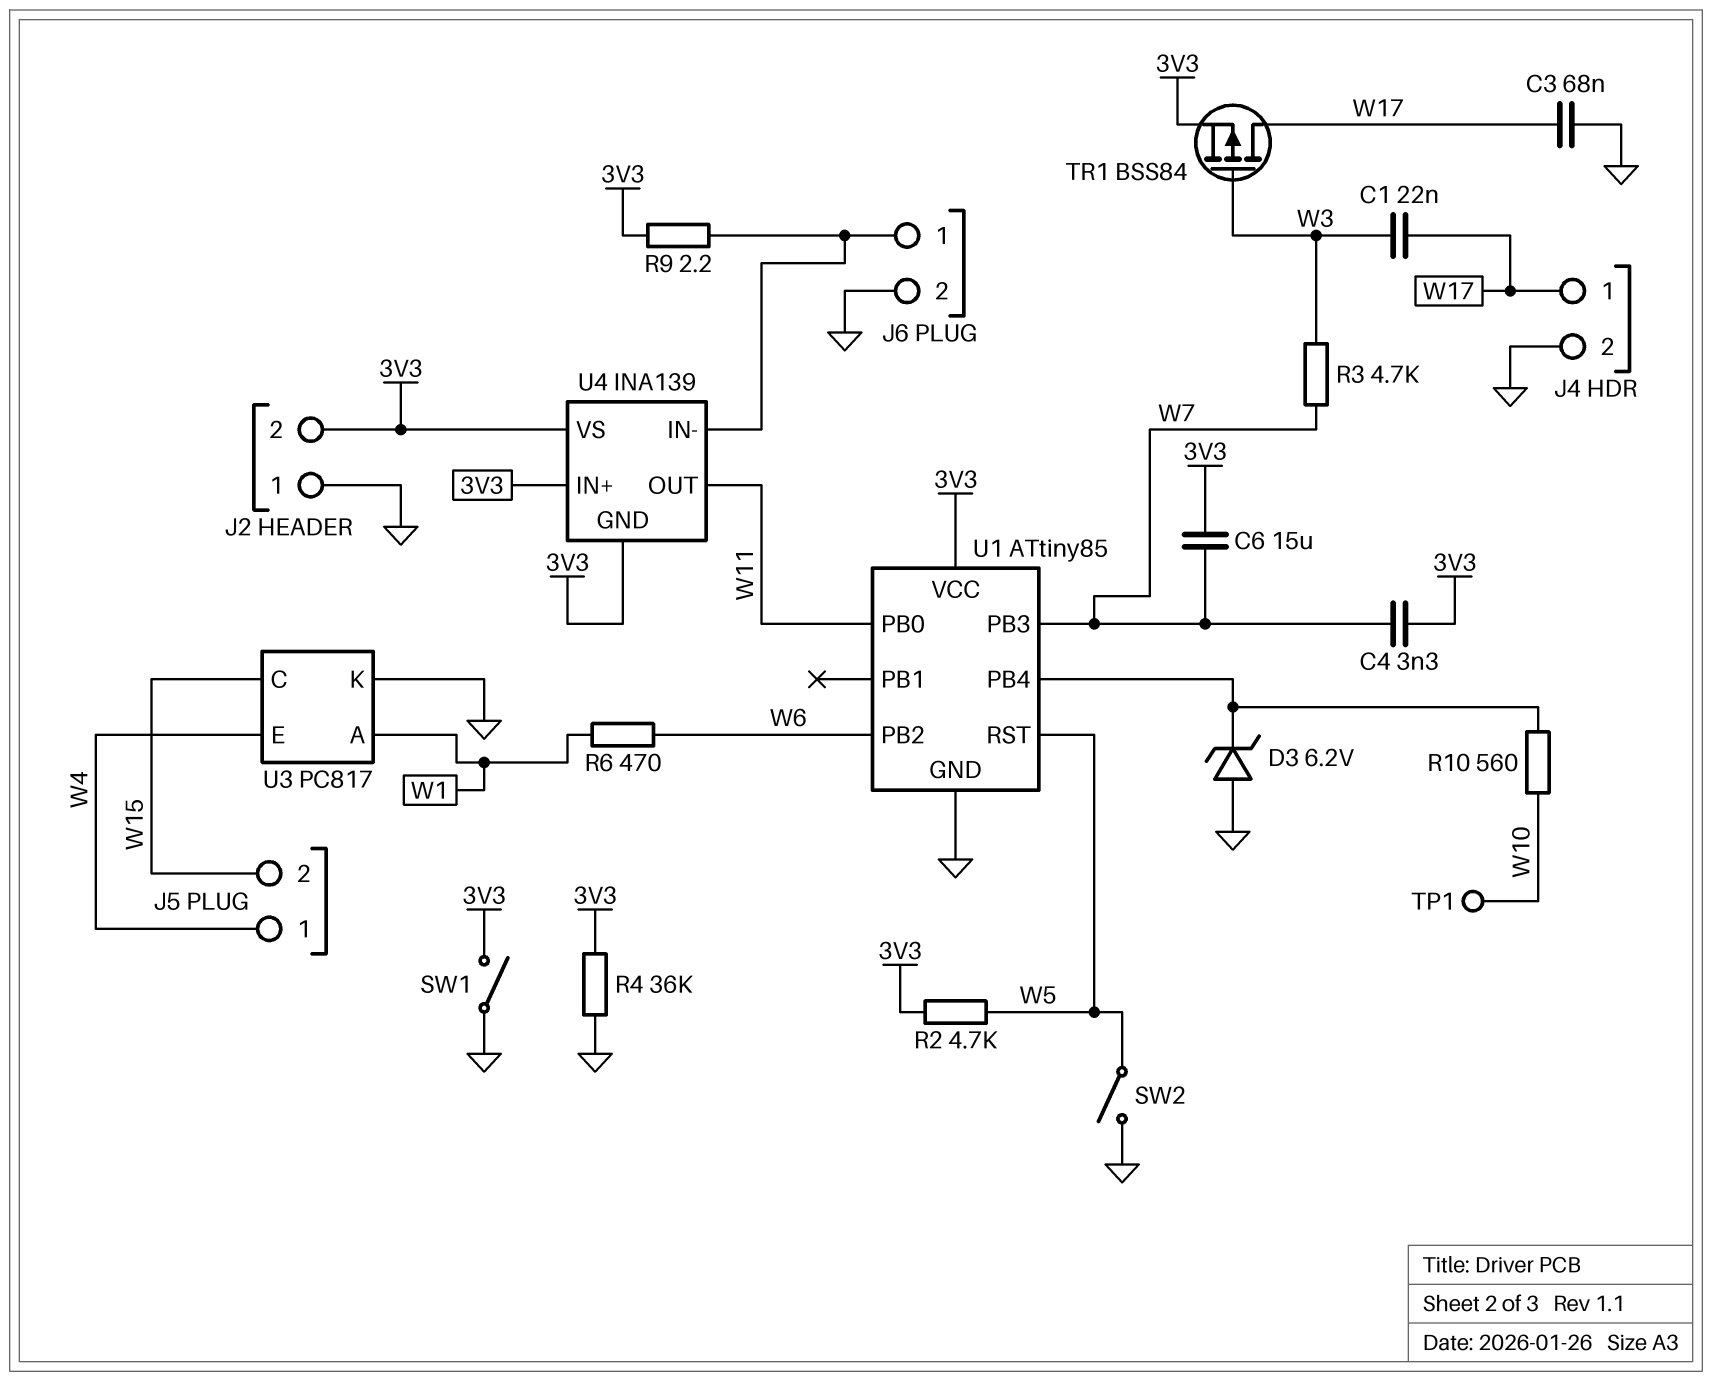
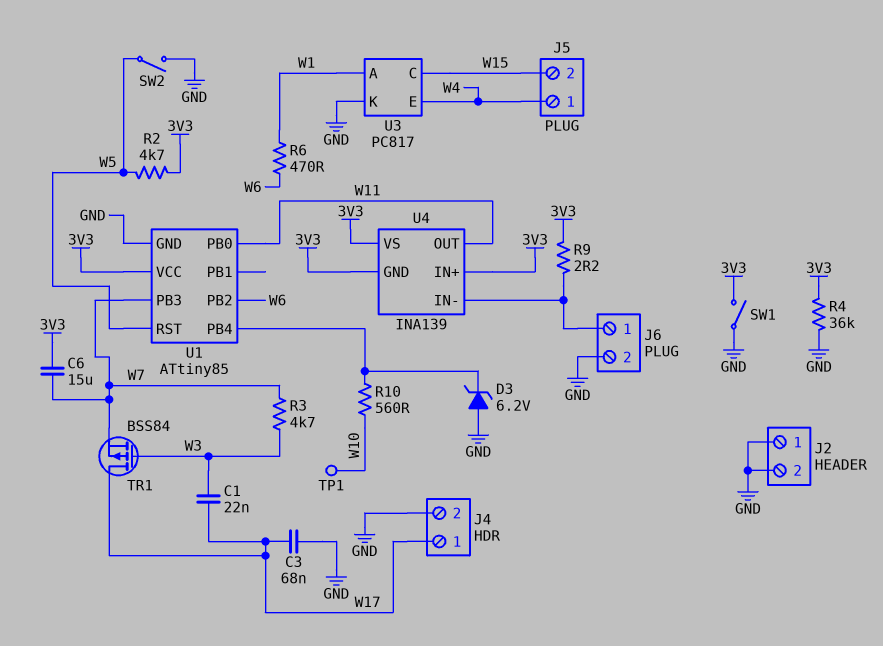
C4: 3.3nF (3V3, W7) -> none
J2 pin 2: 3V3 -> GND
TR1: PMOS BSS84 (G W3, D W17, S 3V3) -> PMOS BSS84 (G W3, D W17, S W7)

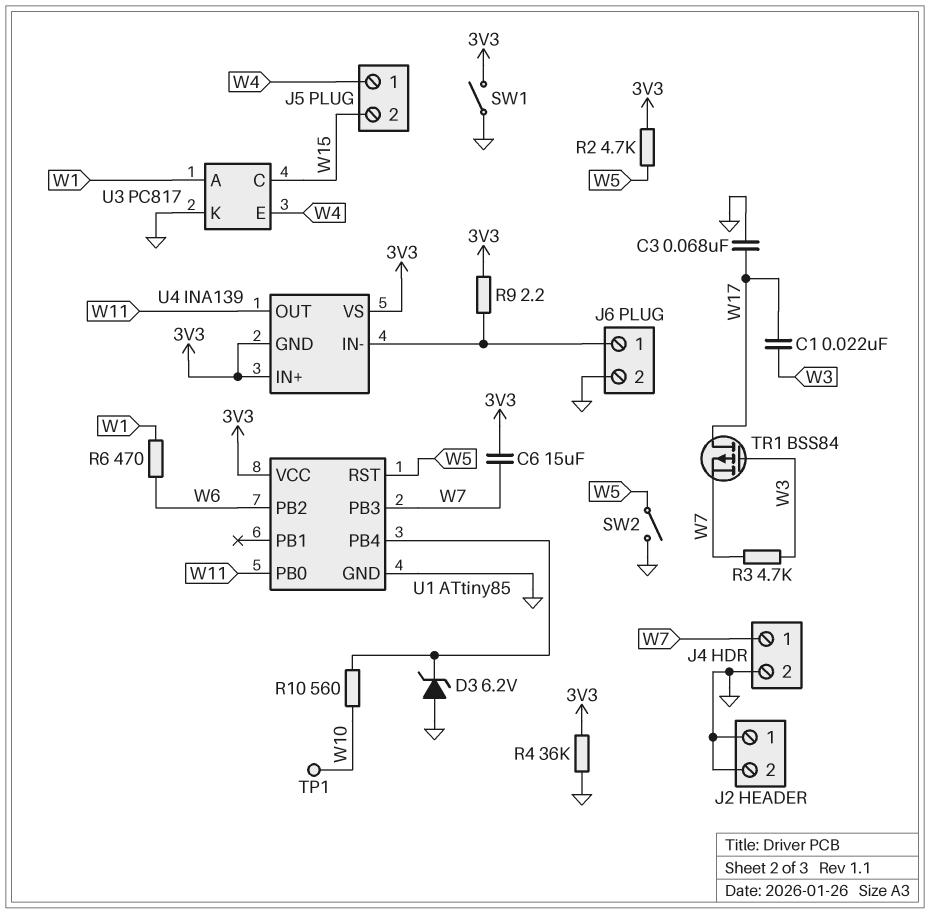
J4 pin 1: W17 -> W7

